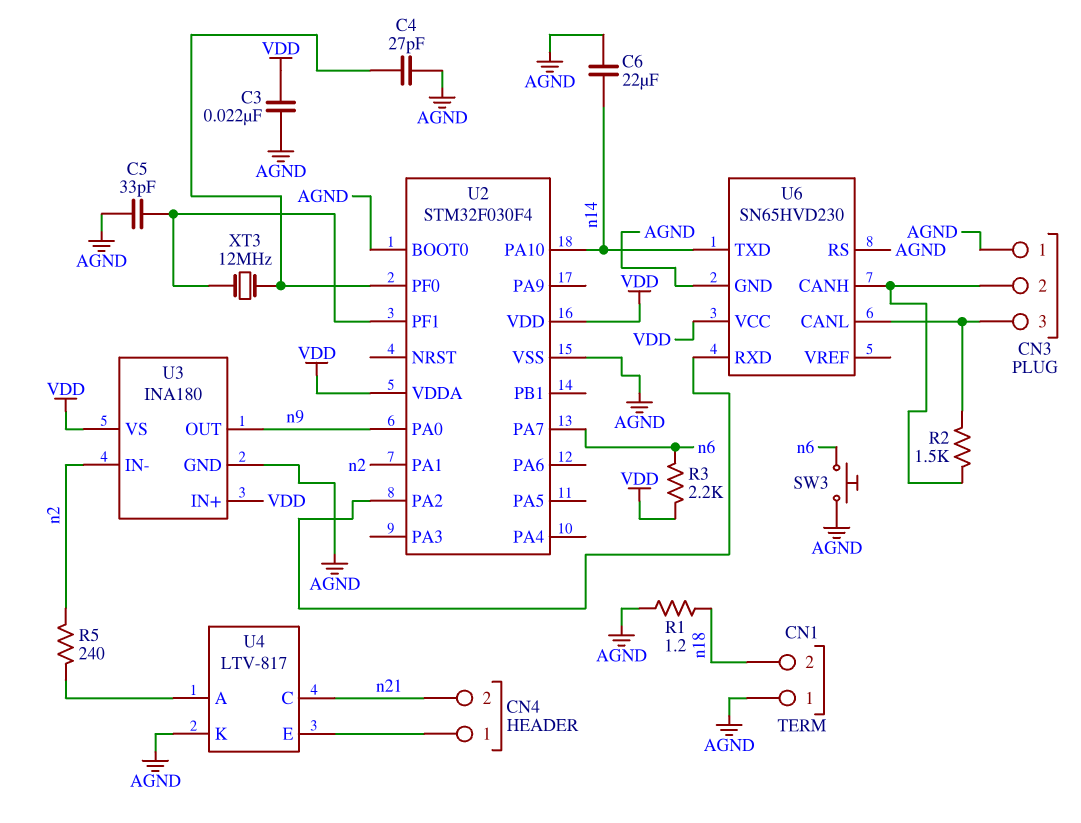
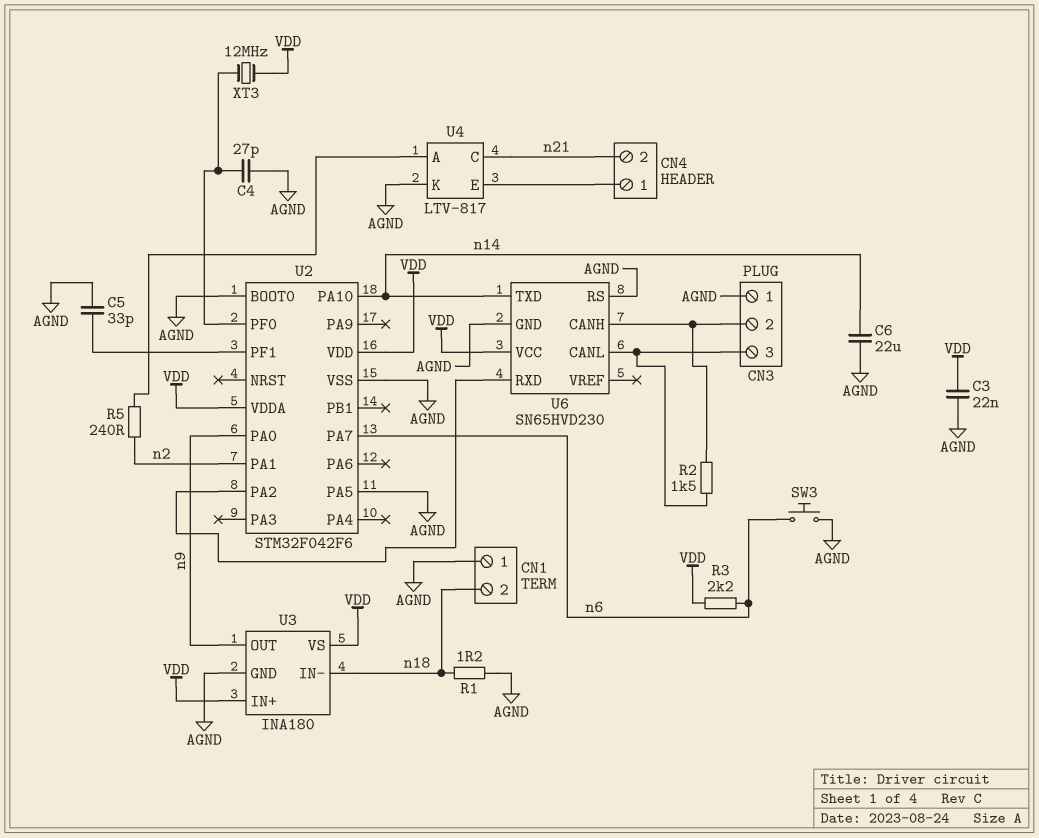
U2: STM32F030F4 -> STM32F042F6
U2 pin PA5: none -> AGND
U3 pin IN-: n2 -> n18
XT3: 12MHz (U2/PF0, U2/PF1) -> 12MHz (U2/PF0, VDD)

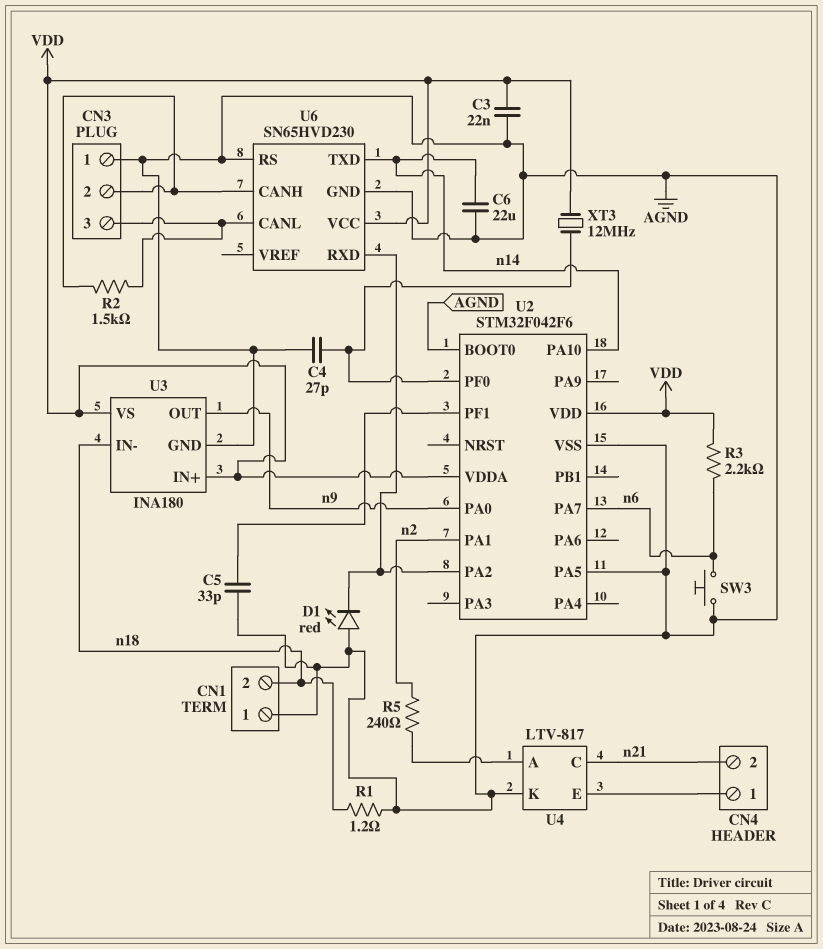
D1: none -> LED red (A AGND, K U2/PA2)

